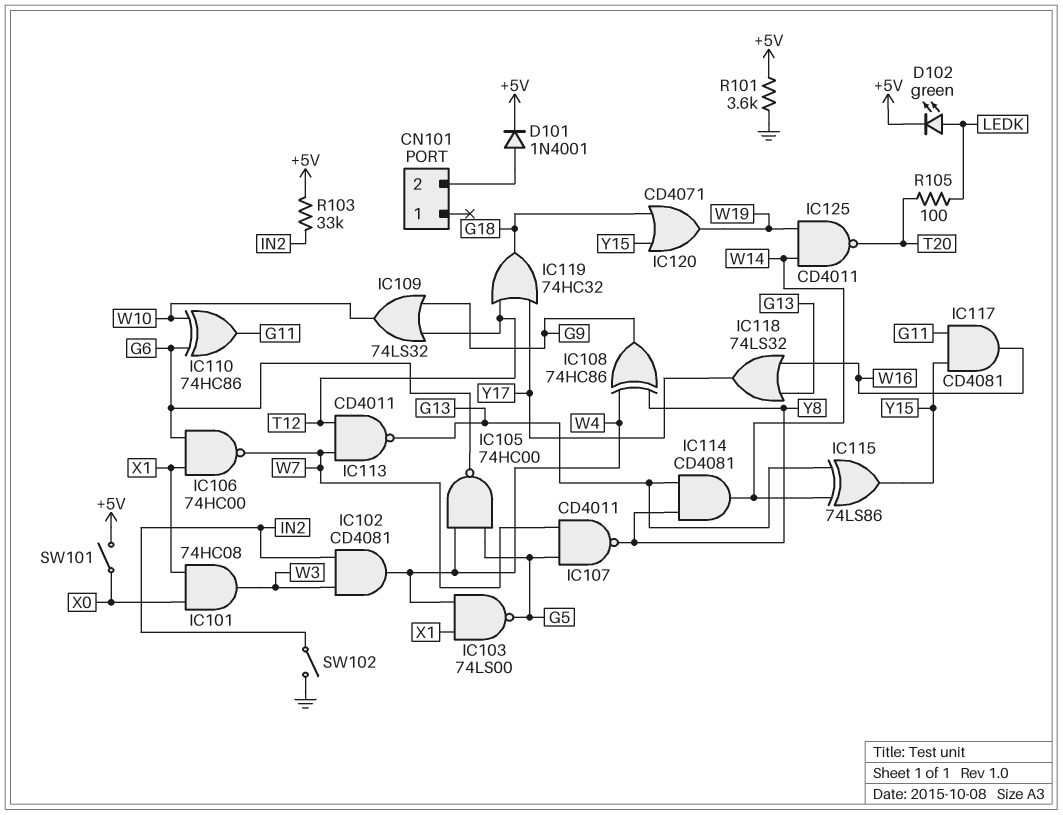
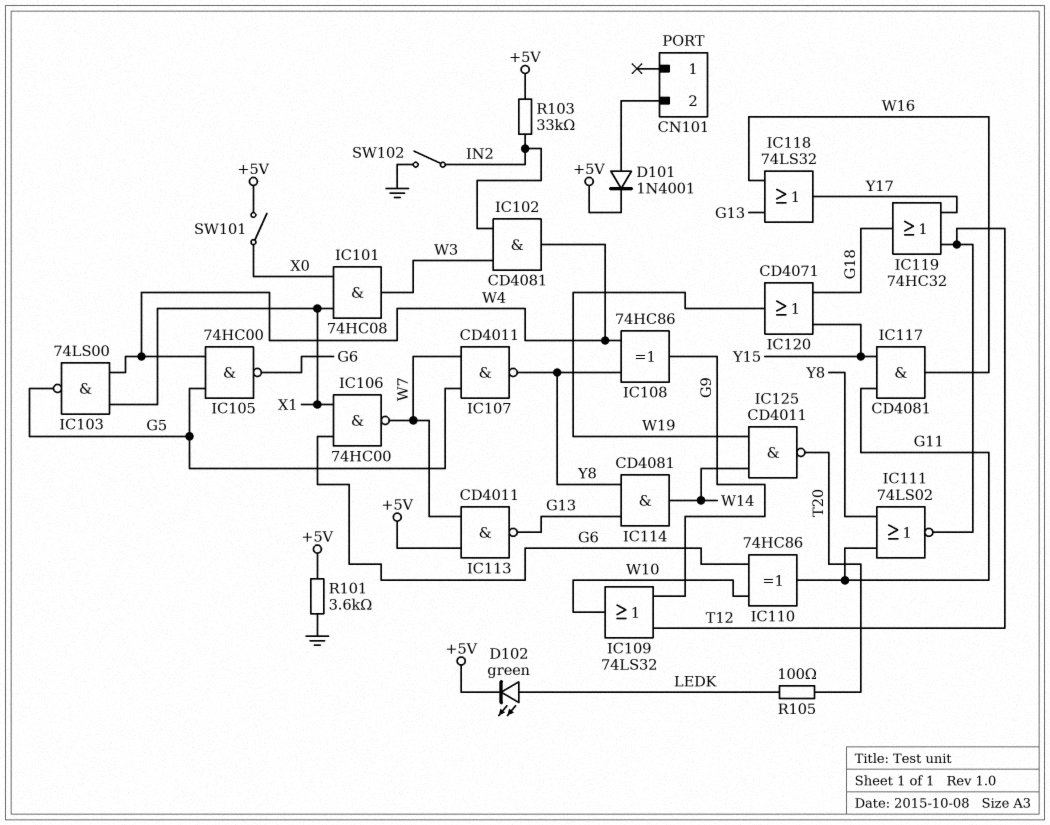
IC111: none -> NOR 74LS02 (in G11, in Y8, out T12)
IC113: NAND CD4011 (in T12, in W7, out G13) -> NAND CD4011 (in +5V, in W7, out G13)
IC115: XOR 74LS86 (in G13, in W14, out Y15) -> none

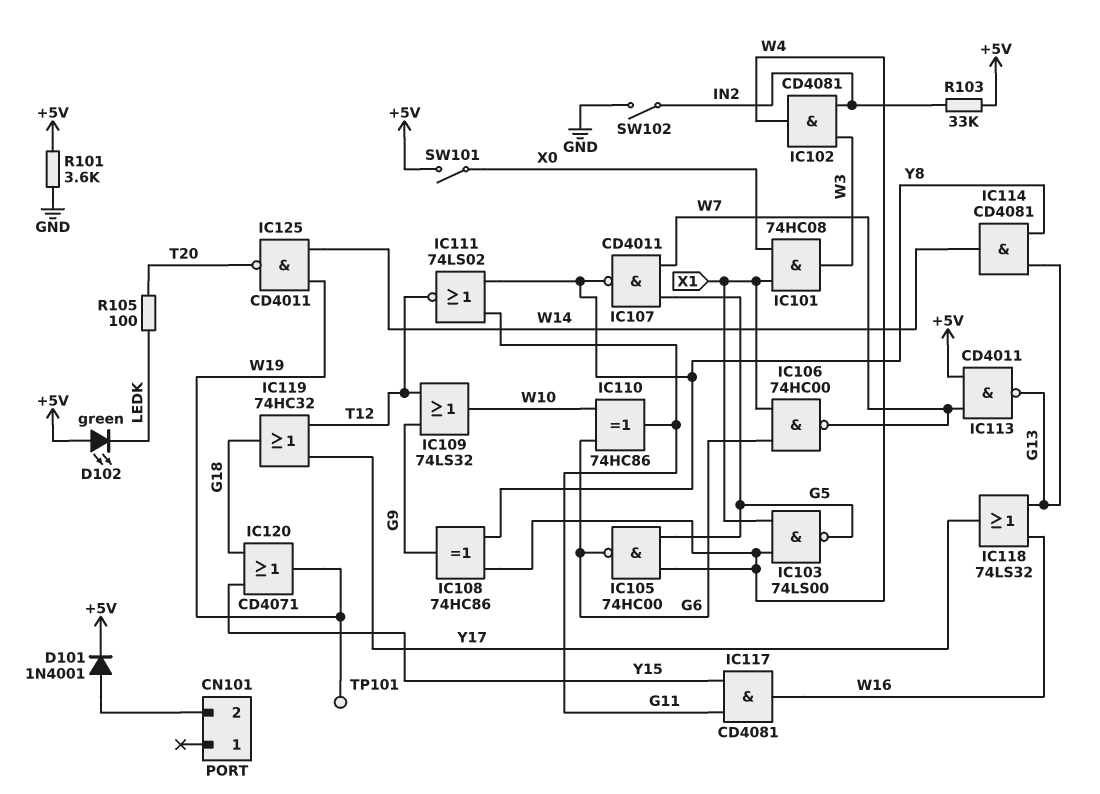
D102: LED green (A LEDK, K +5V) -> LED green (A +5V, K LEDK)
TP101: none -> test point (W19)

